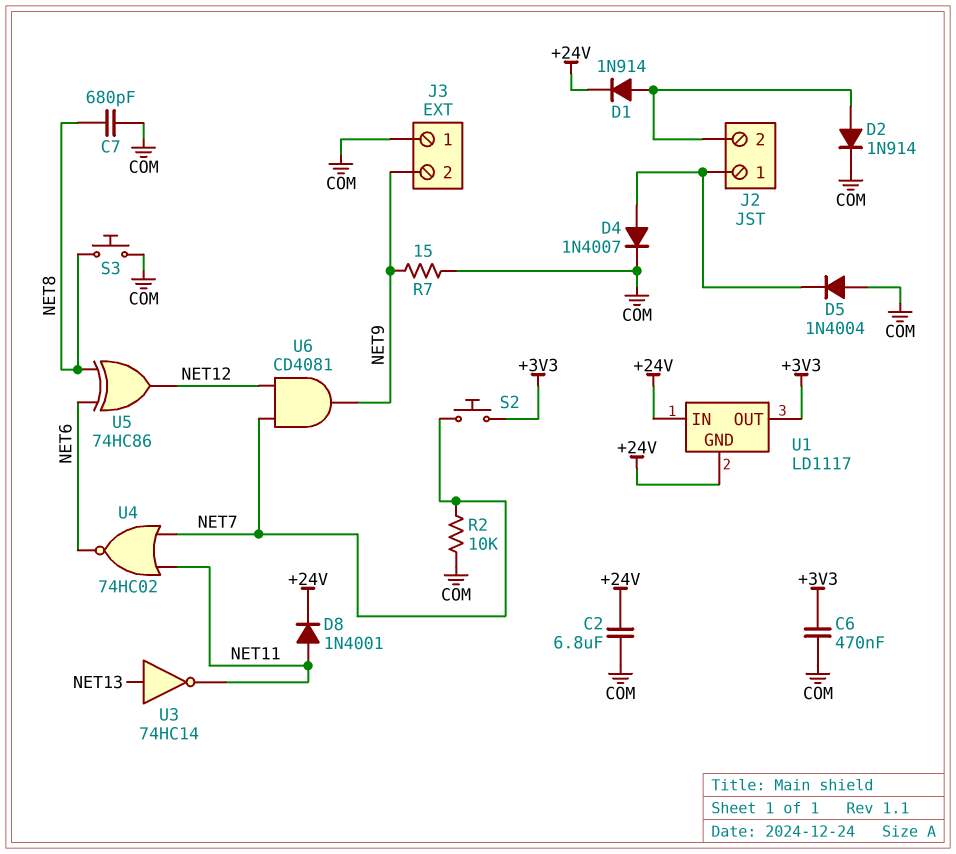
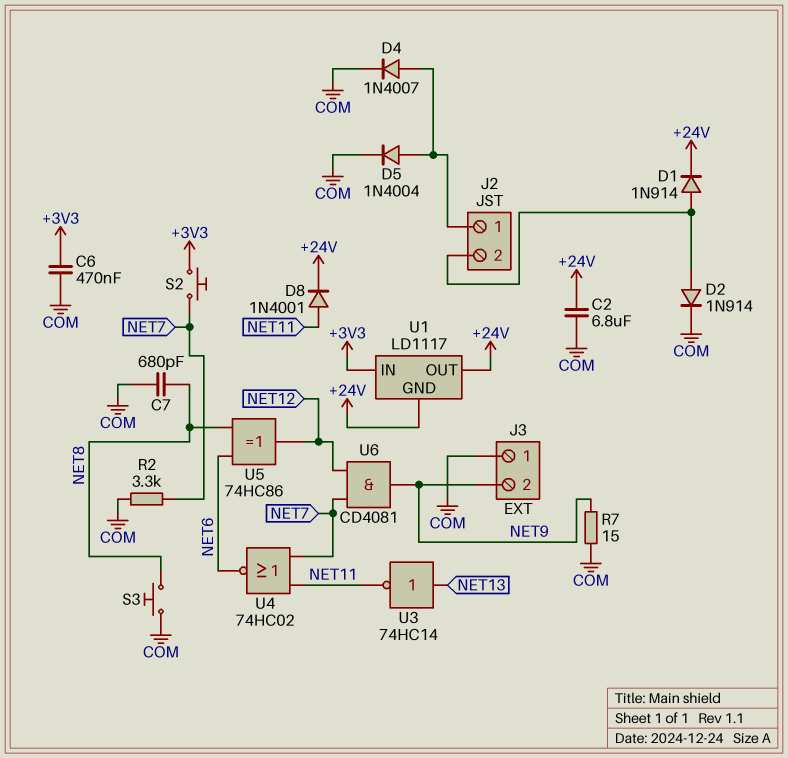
D5: diode 1N4004 (A COM, K J2/1) -> diode 1N4004 (A J2/1, K COM)
R2: 10k (COM, NET7) -> 3.3k (COM, NET7)
U1 pin IN: +24V -> +3V3
U1 pin OUT: +3V3 -> +24V

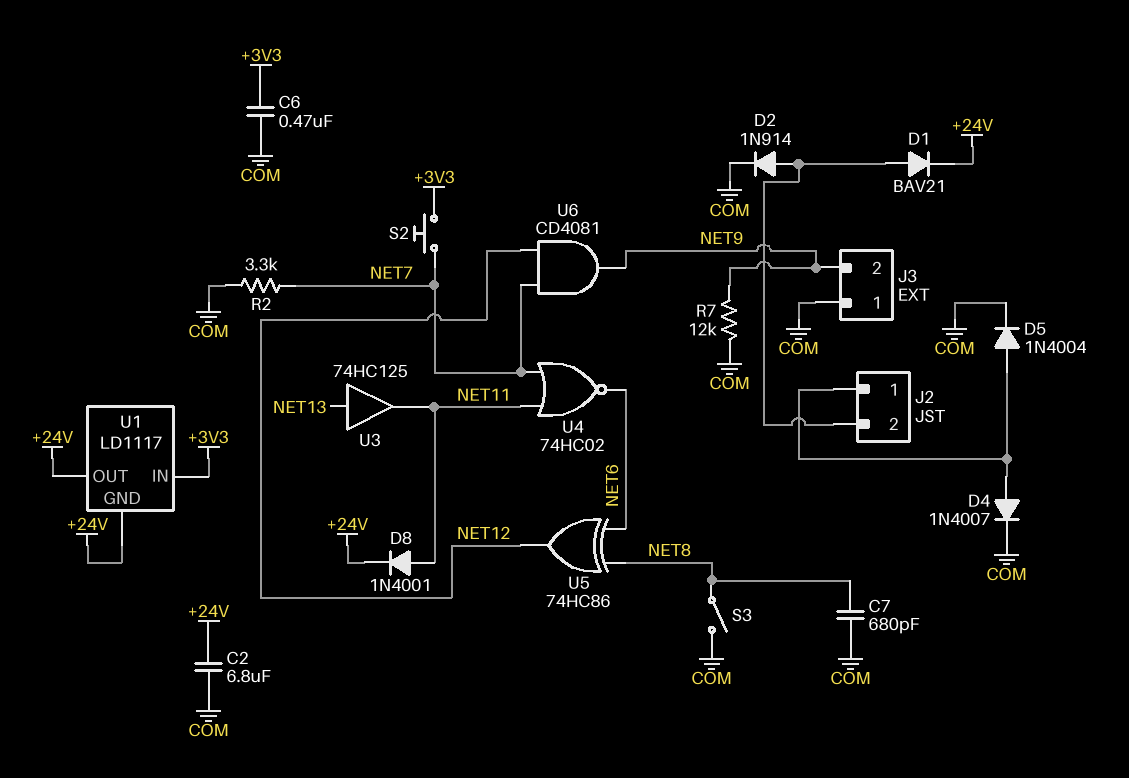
D1: diode 1N914 (A J2/2, K +24V) -> diode BAV21 (A J2/2, K +24V)
R7: 15 (COM, NET9) -> 12k (COM, NET9)
S3: button (COM, NET8) -> switch (COM, NET8)
U3: NOT 74HC14 (in NET13, out NET11) -> buffer 74HC125 (in NET13, out NET11)

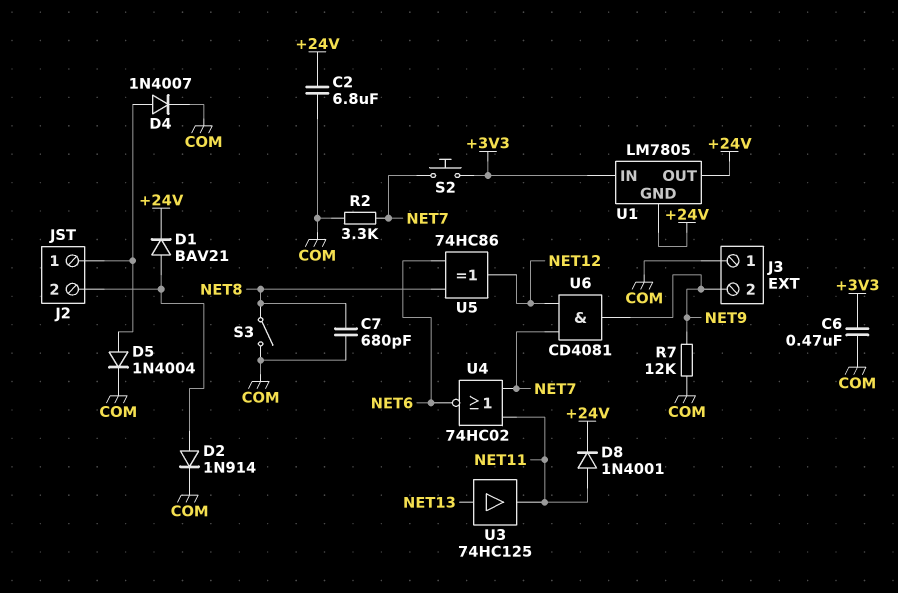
U1: LD1117 -> LM7805

